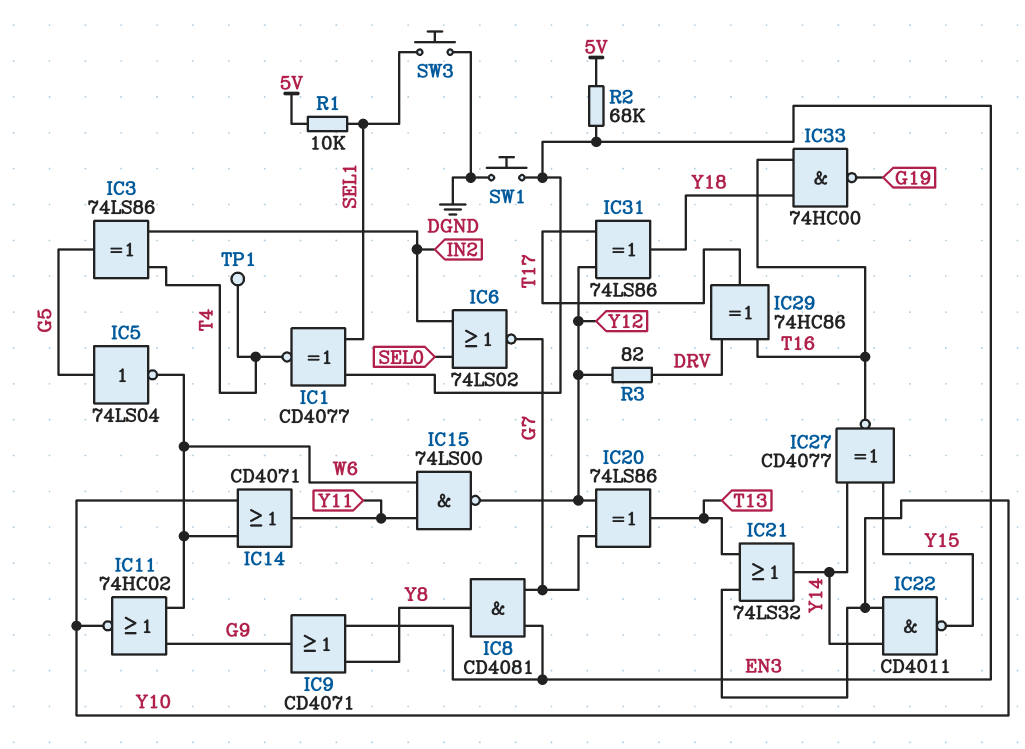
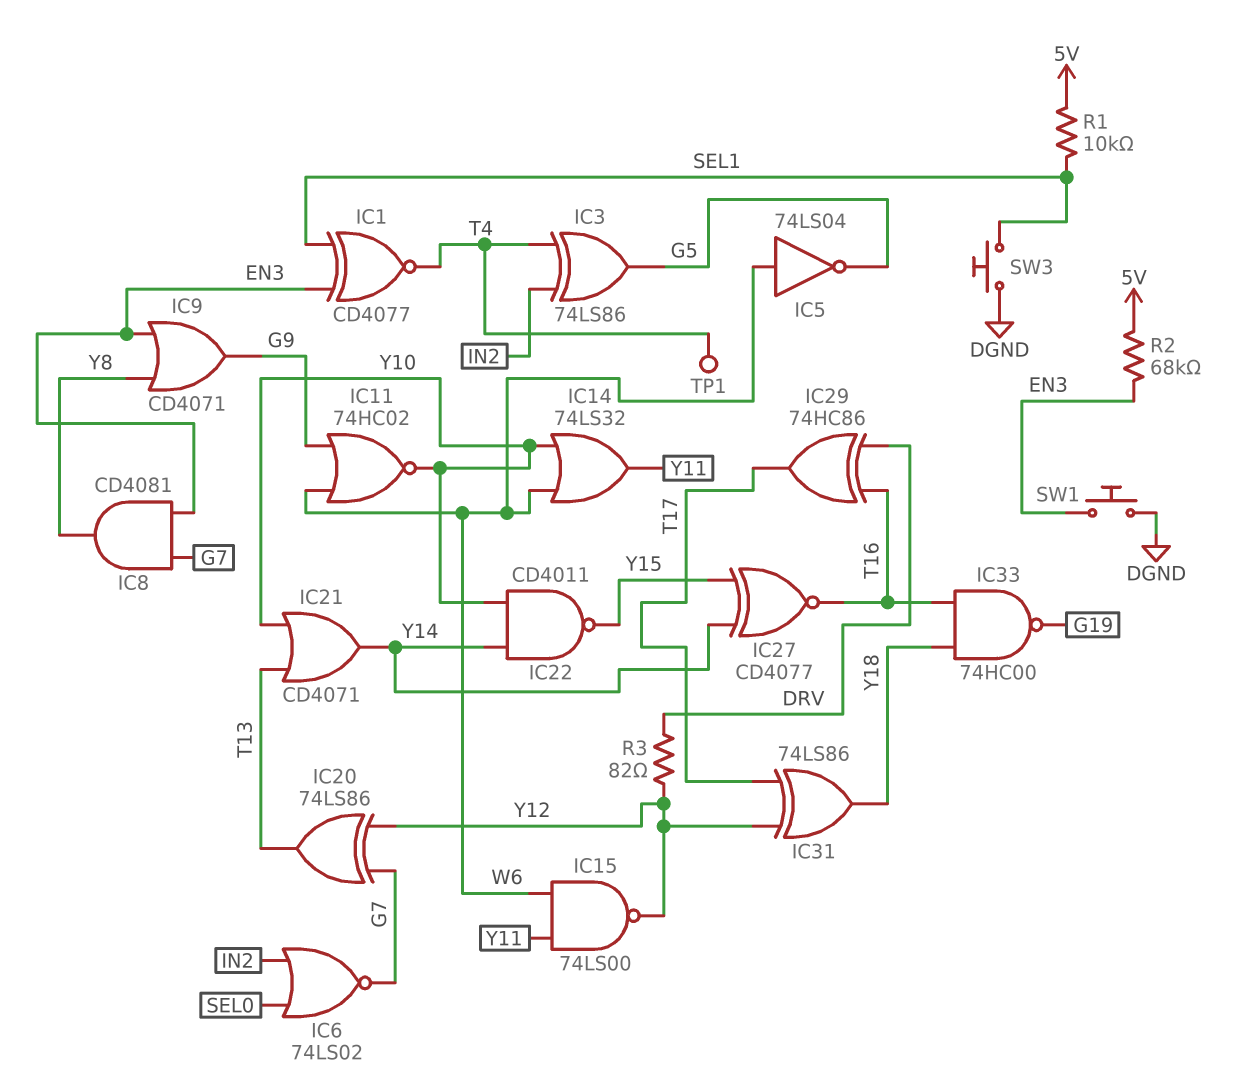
IC5: NOT 74LS04 (in G5, out W6) -> NOT 74LS04 (in W6, out G5)
IC14: OR CD4071 (in W6, in Y10, out Y11) -> OR 74LS32 (in W6, in Y10, out Y11)
IC21: OR 74LS32 (in T13, in Y10, out Y14) -> OR CD4071 (in T13, in Y10, out Y14)

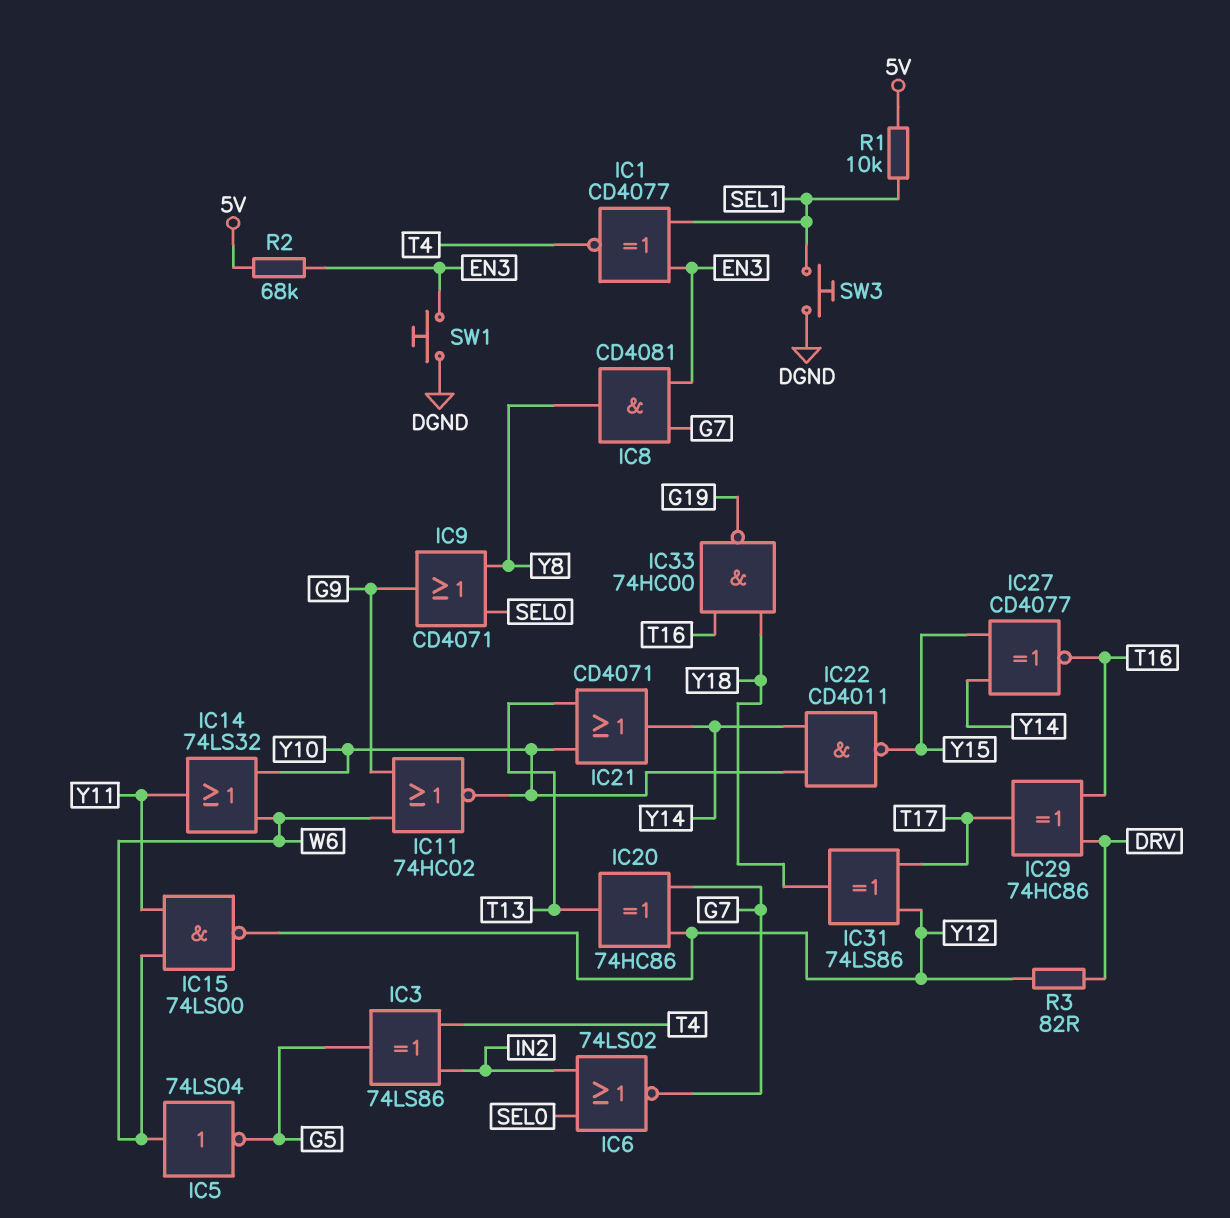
IC9: OR CD4071 (in EN3, in Y8, out G9) -> OR CD4071 (in SEL0, in Y8, out G9)
IC20: XOR 74LS86 (in G7, in Y12, out T13) -> XOR 74HC86 (in G7, in Y12, out T13)
TP1: test point (T4) -> none

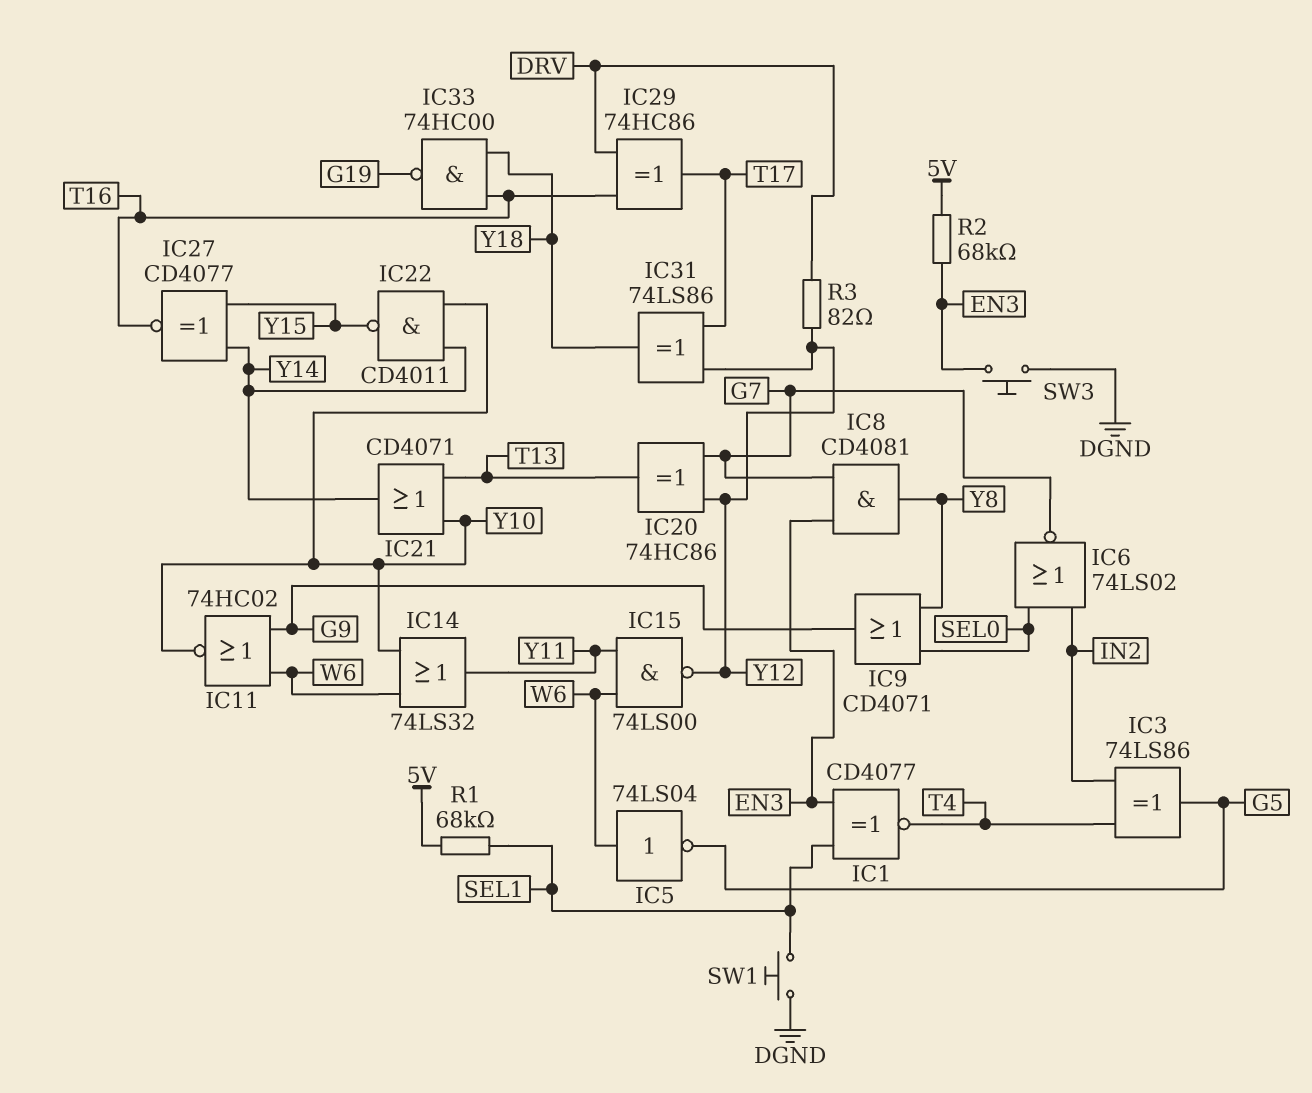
R1: 10k (5V, SEL1) -> 68k (5V, SEL1)
SW1: button (DGND, EN3) -> button (DGND, SEL1)
SW3: button (DGND, SEL1) -> button (DGND, EN3)

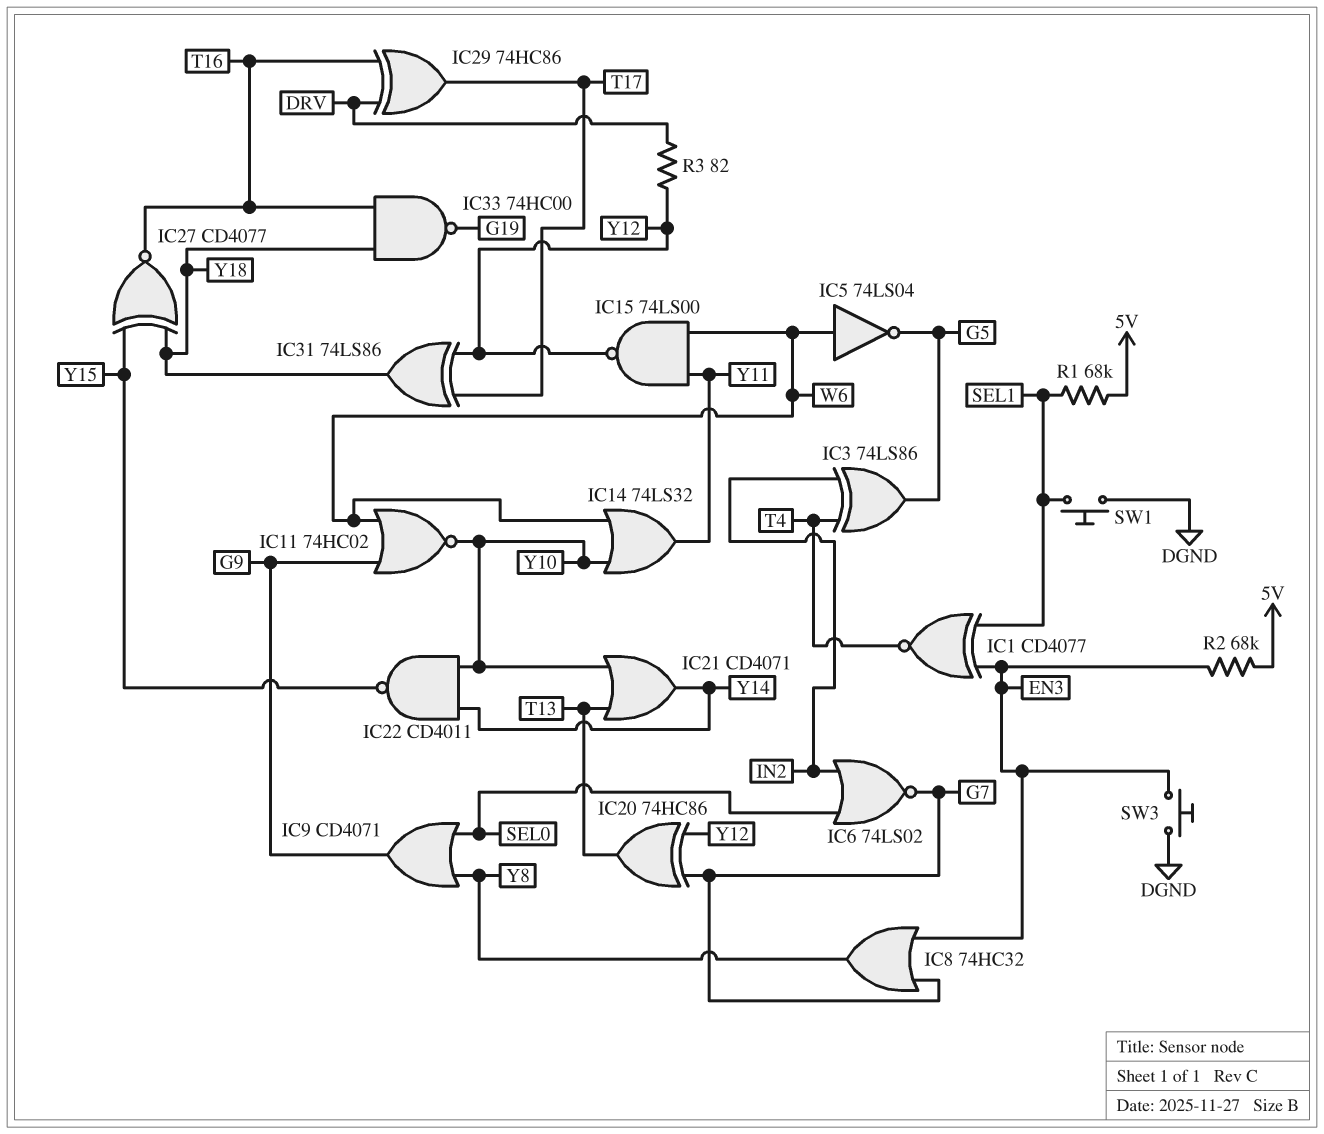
IC8: AND CD4081 (in EN3, in G7, out Y8) -> OR 74HC32 (in EN3, in G7, out Y8)
IC27: XNOR CD4077 (in Y14, in Y15, out T16) -> XNOR CD4077 (in Y15, in Y18, out T16)

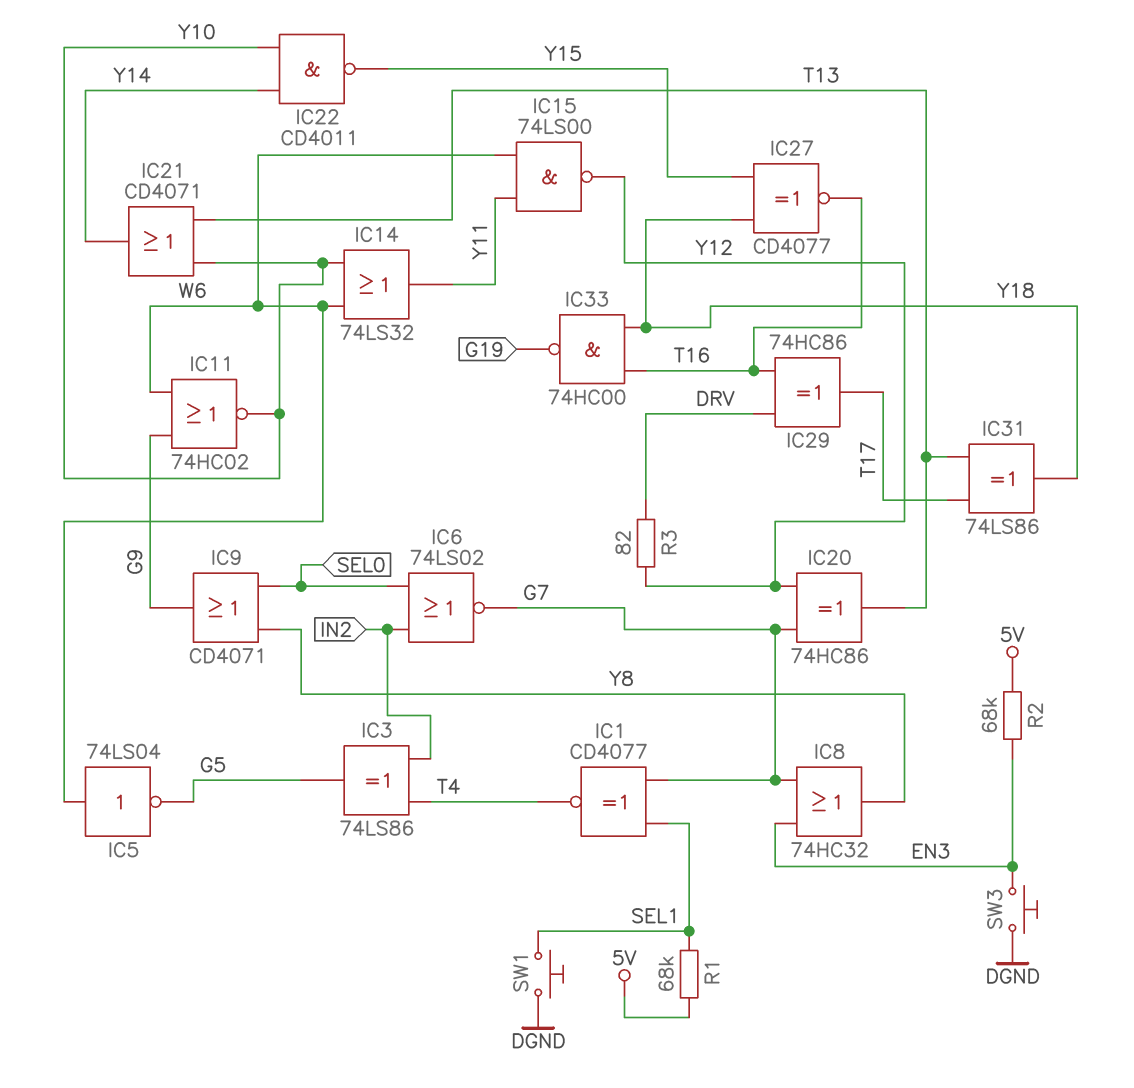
IC1: XNOR CD4077 (in EN3, in SEL1, out T4) -> XNOR CD4077 (in G7, in SEL1, out T4)
IC31: XOR 74LS86 (in T17, in Y12, out Y18) -> XOR 74LS86 (in T13, in T17, out Y18)

